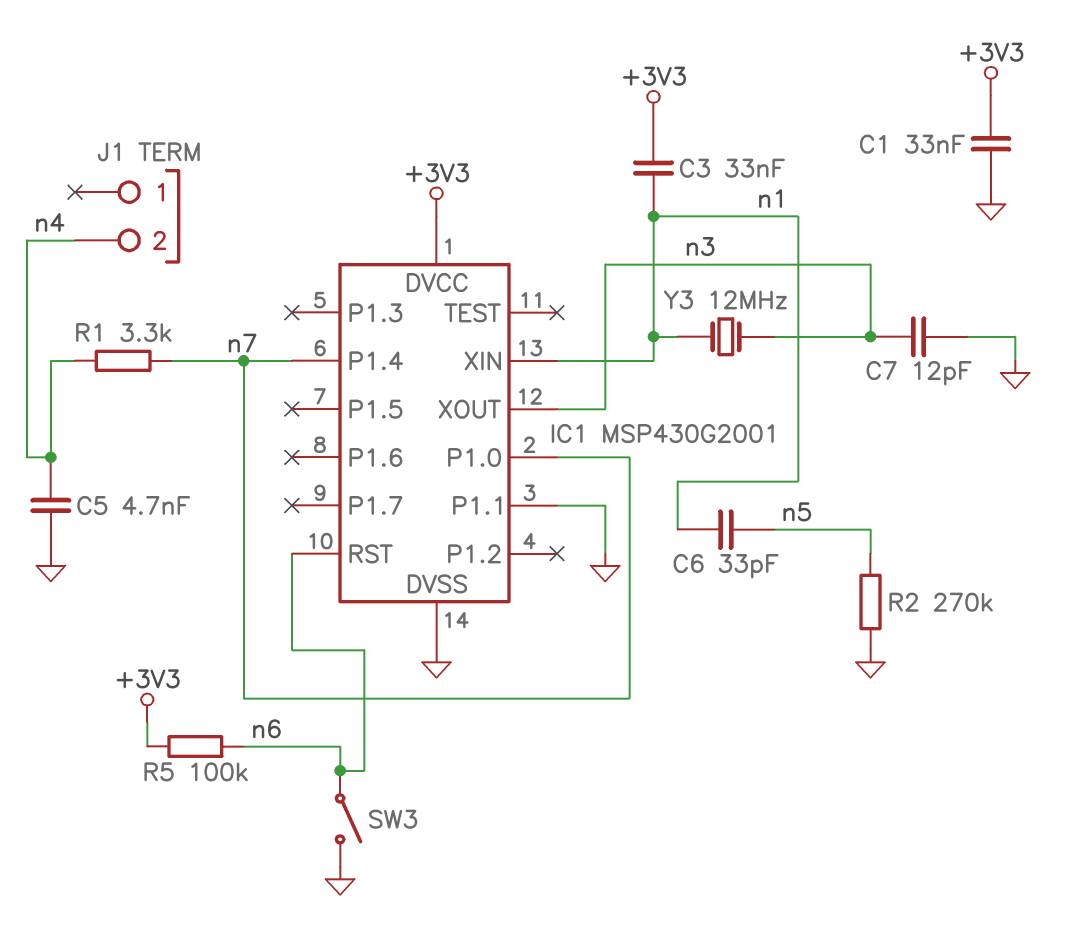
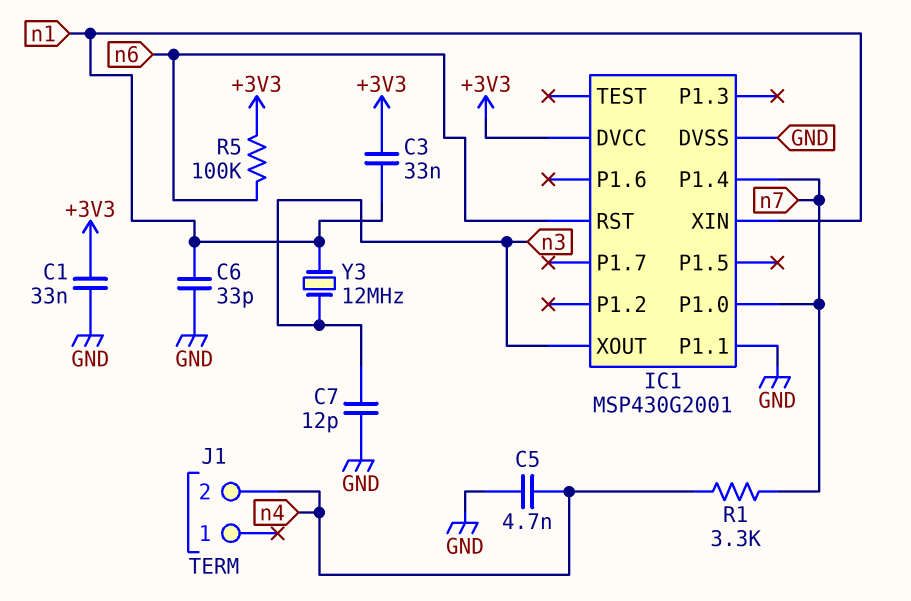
C6: 33pF (n1, n5) -> 33pF (GND, n1)
R2: 270k (GND, n5) -> none
SW3: switch (GND, n6) -> none

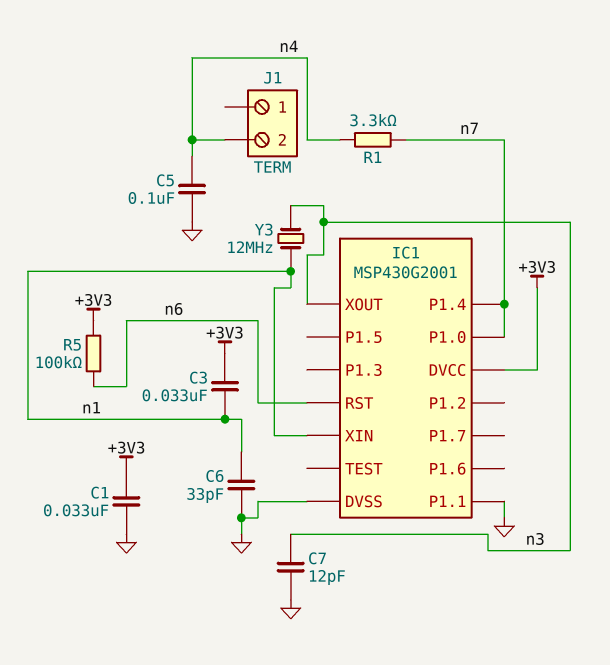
C5: 4.7nF (GND, n4) -> 100nF (GND, n4)

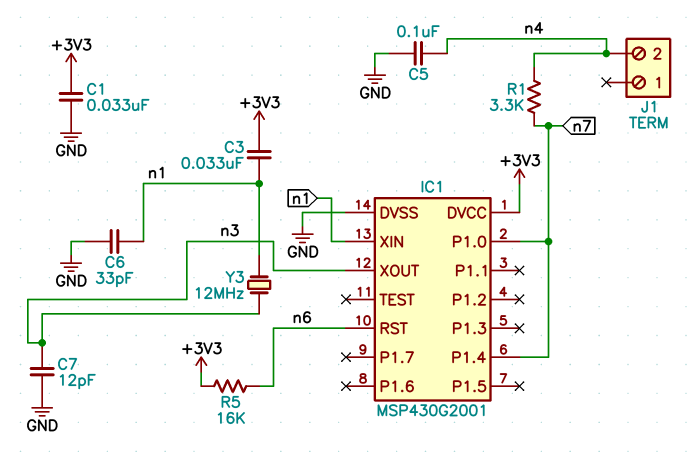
IC1 pin P1.1: GND -> none
R5: 100k (+3V3, n6) -> 16k (+3V3, n6)

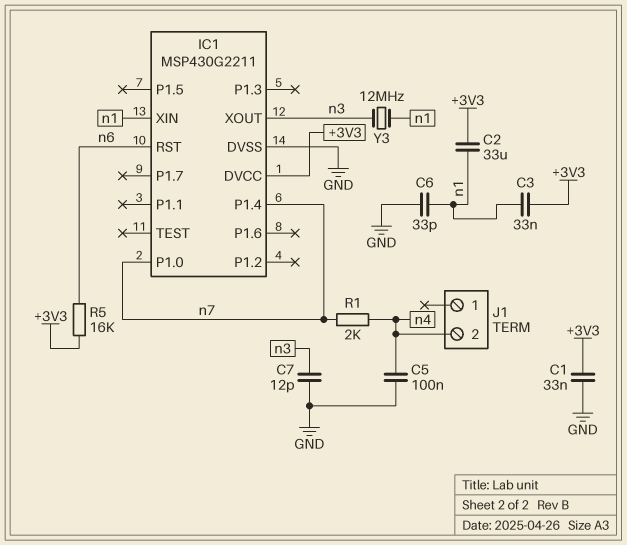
C2: none -> 33uF (+3V3, n1)
IC1: MSP430G2001 -> MSP430G2211
R1: 3.3k (n4, n7) -> 2k (n4, n7)

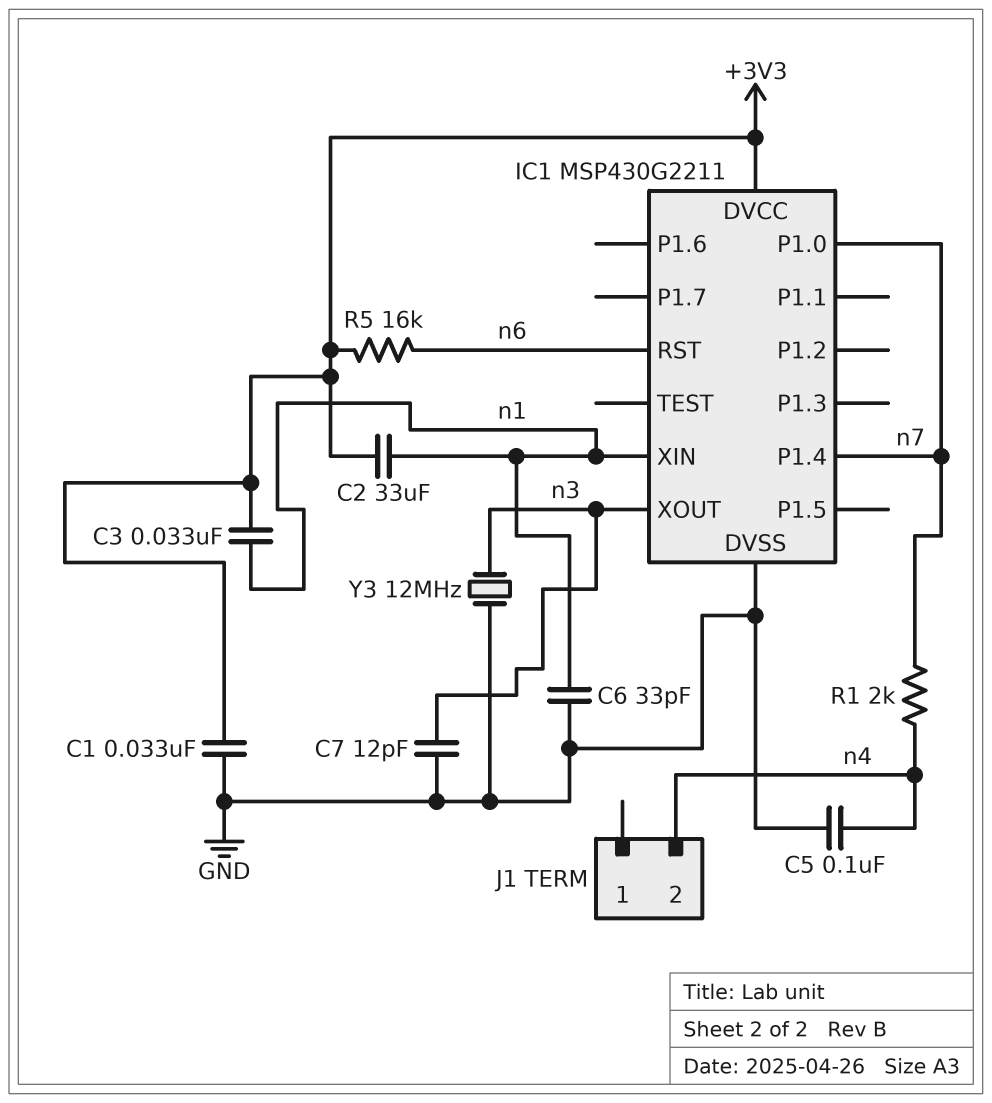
Y3: 12MHz (n1, n3) -> 12MHz (GND, n3)

